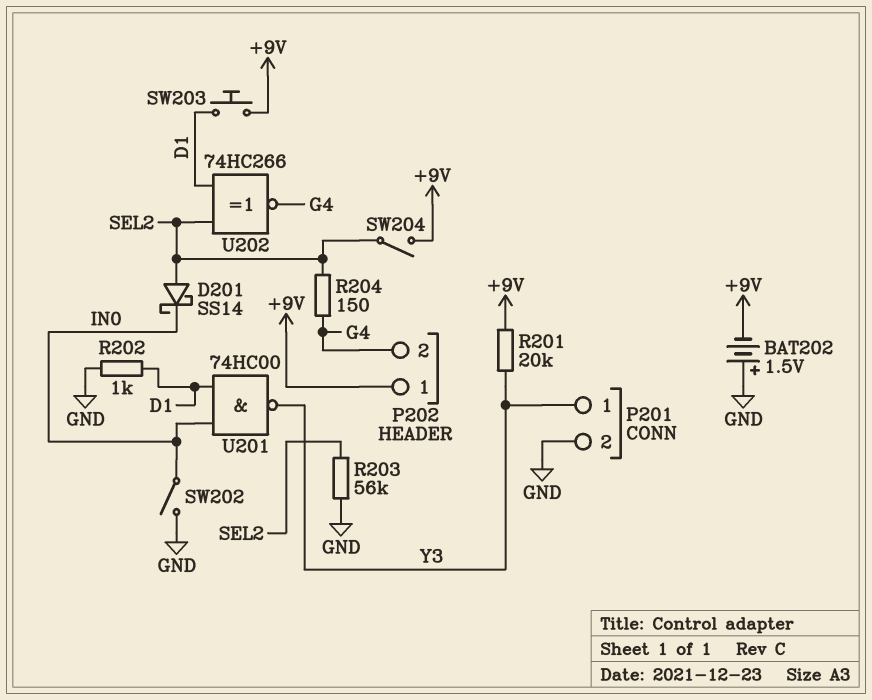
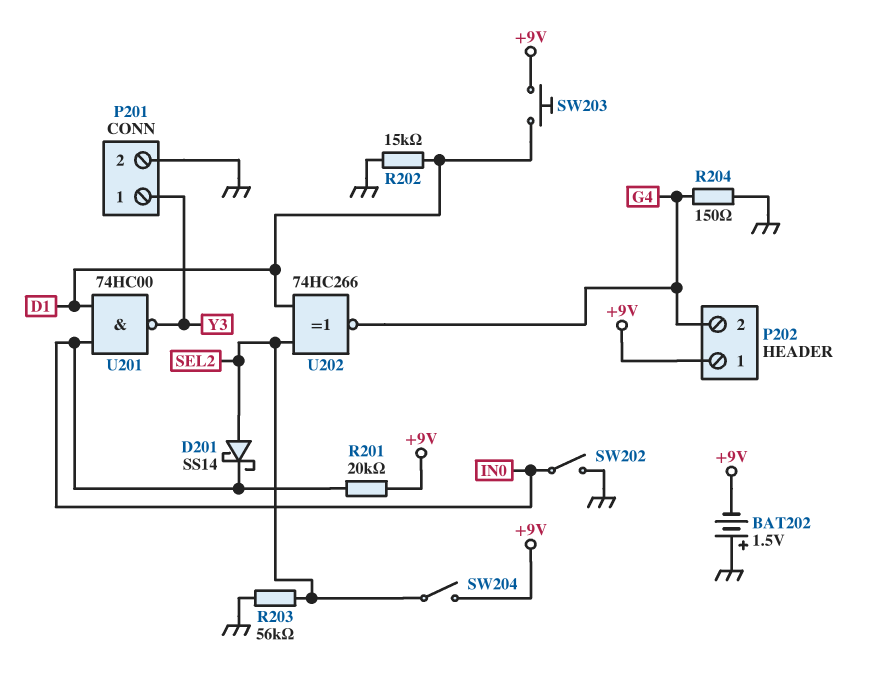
R201: 20k (+9V, Y3) -> 20k (+9V, IN0)
R202: 1k (D1, GND) -> 15k (D1, GND)
R204: 150 (G4, SEL2) -> 150 (G4, GND)

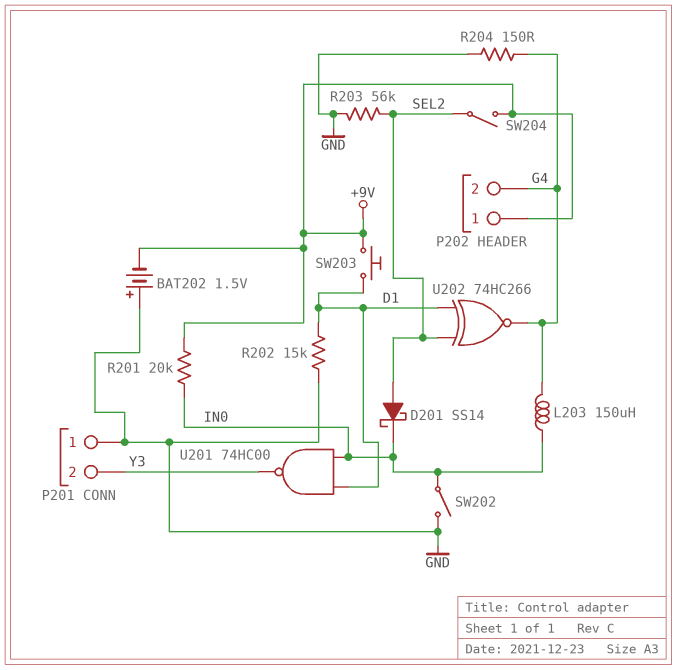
L203: none -> 150uH (G4, IN0)
P201 pin 1: Y3 -> GND
P201 pin 2: GND -> Y3

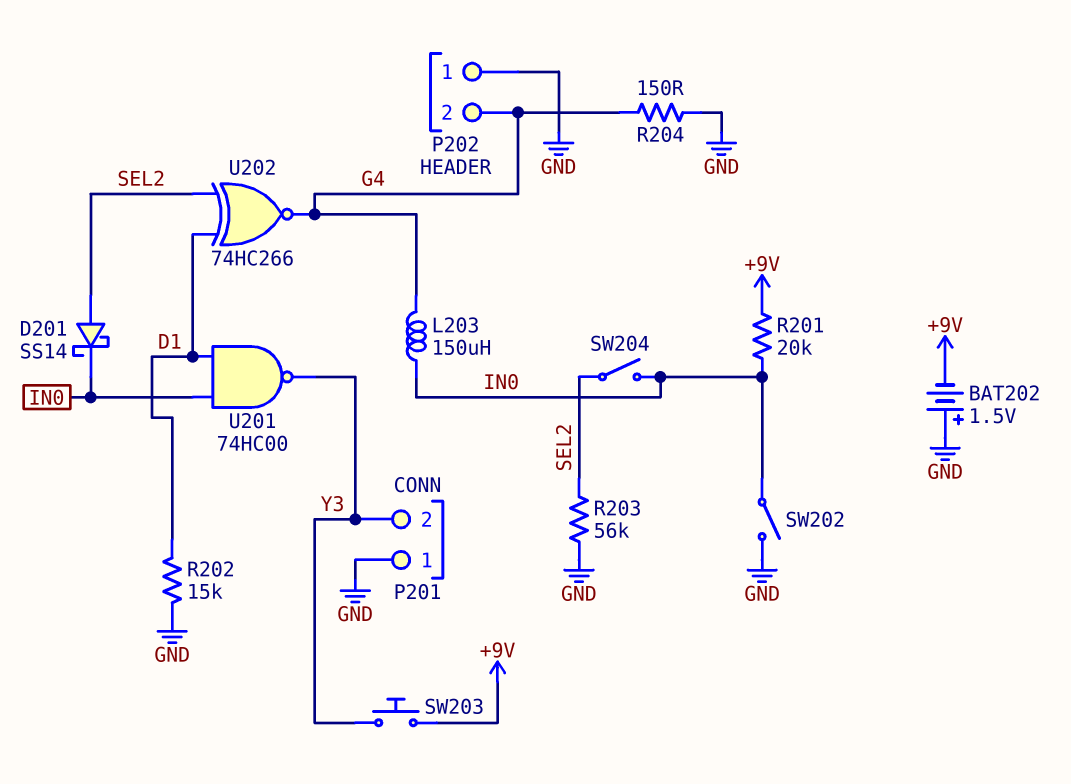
P202 pin 1: +9V -> GND
SW203: button (+9V, D1) -> button (+9V, Y3)
SW204: switch (+9V, SEL2) -> switch (IN0, SEL2)

